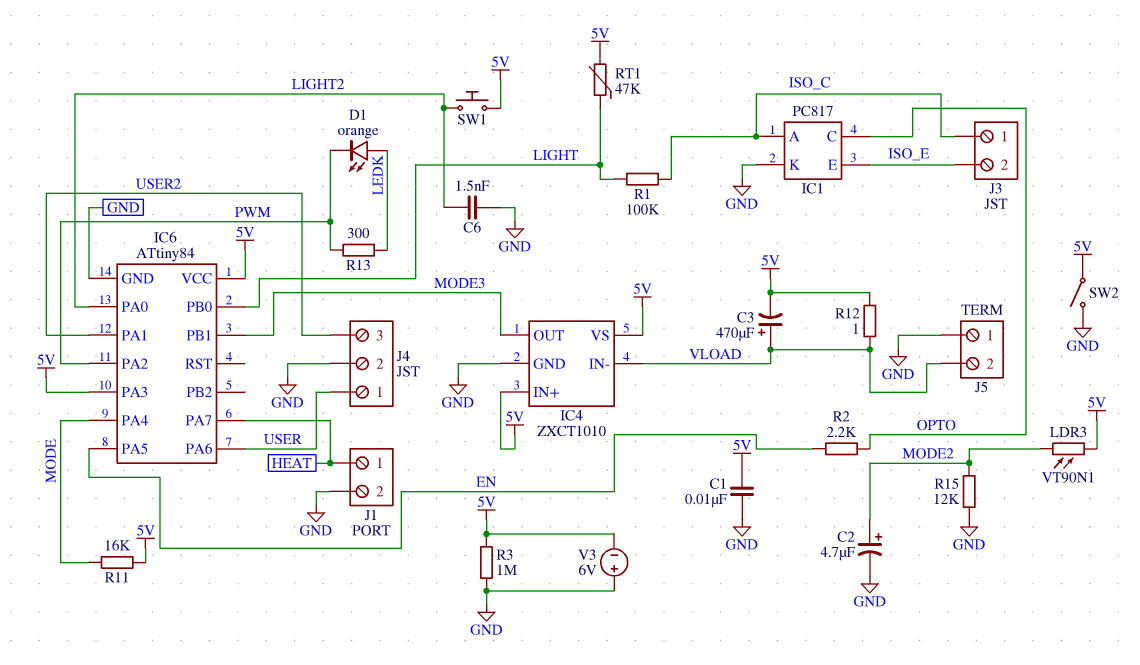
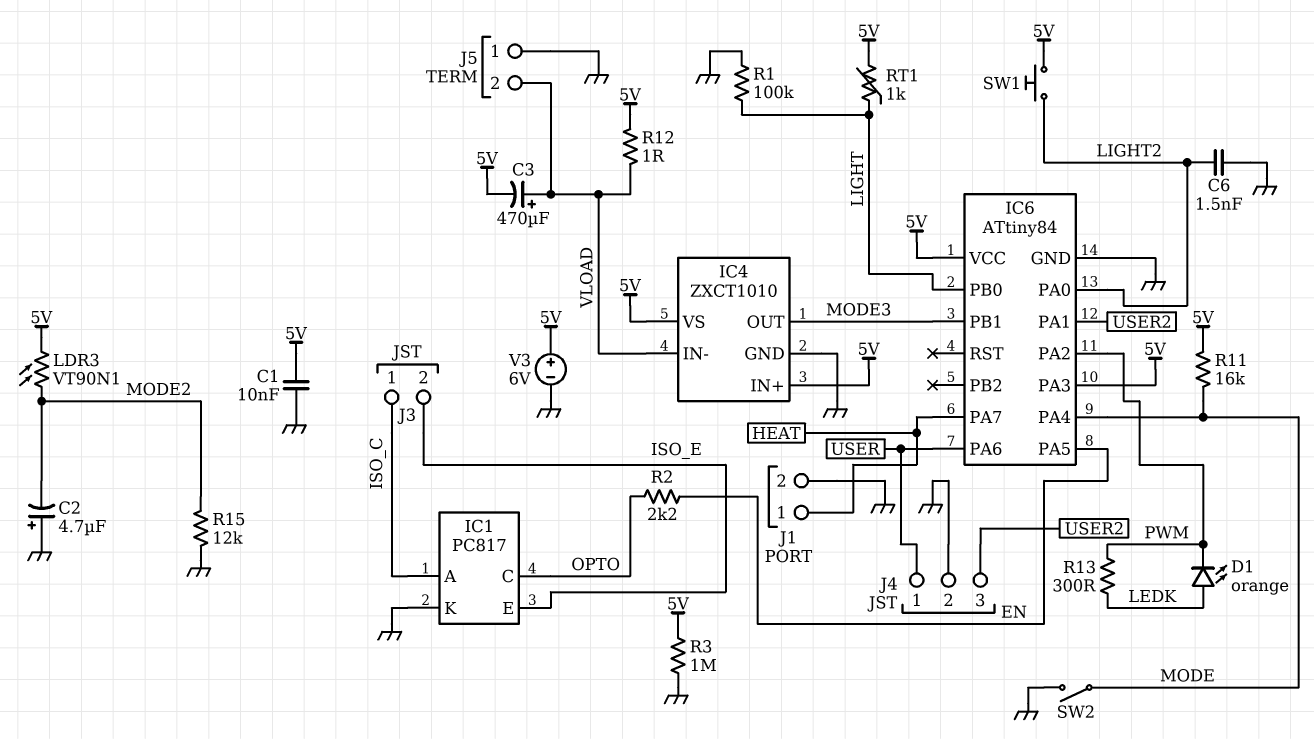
C2: 4.7uF (plus MODE2, minus GND) -> 4.7uF (plus GND, minus MODE2)
R1: 100k (ISO_C, LIGHT) -> 100k (GND, LIGHT)
RT1: 47k (5V, LIGHT) -> 1k (5V, LIGHT)
SW2: switch (5V, GND) -> switch (GND, MODE)
V3: 6V (plus GND, minus 5V) -> 6V (plus 5V, minus GND)

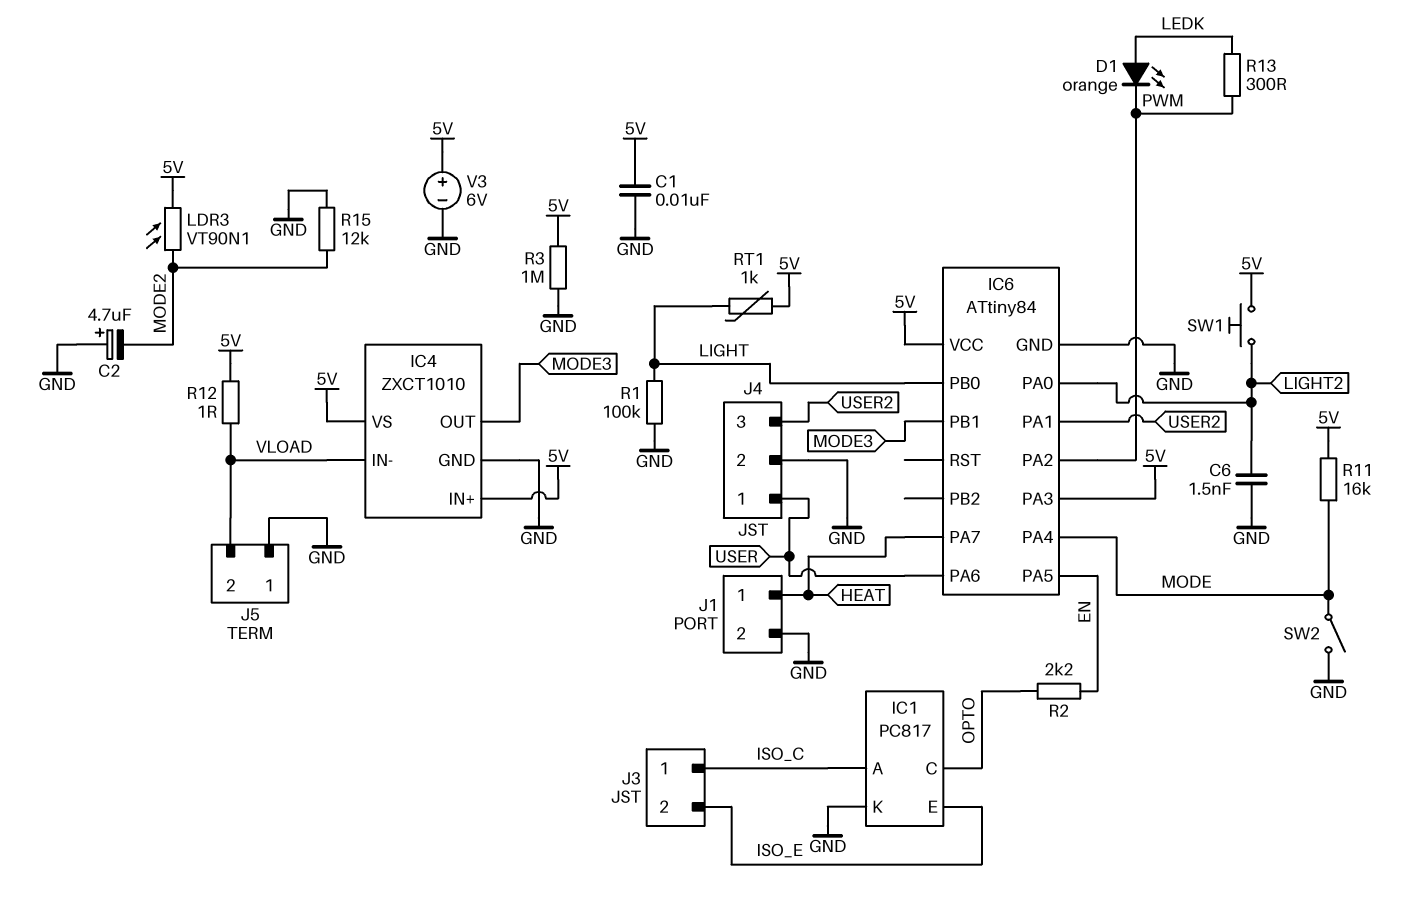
C3: 470uF (plus VLOAD, minus 5V) -> none

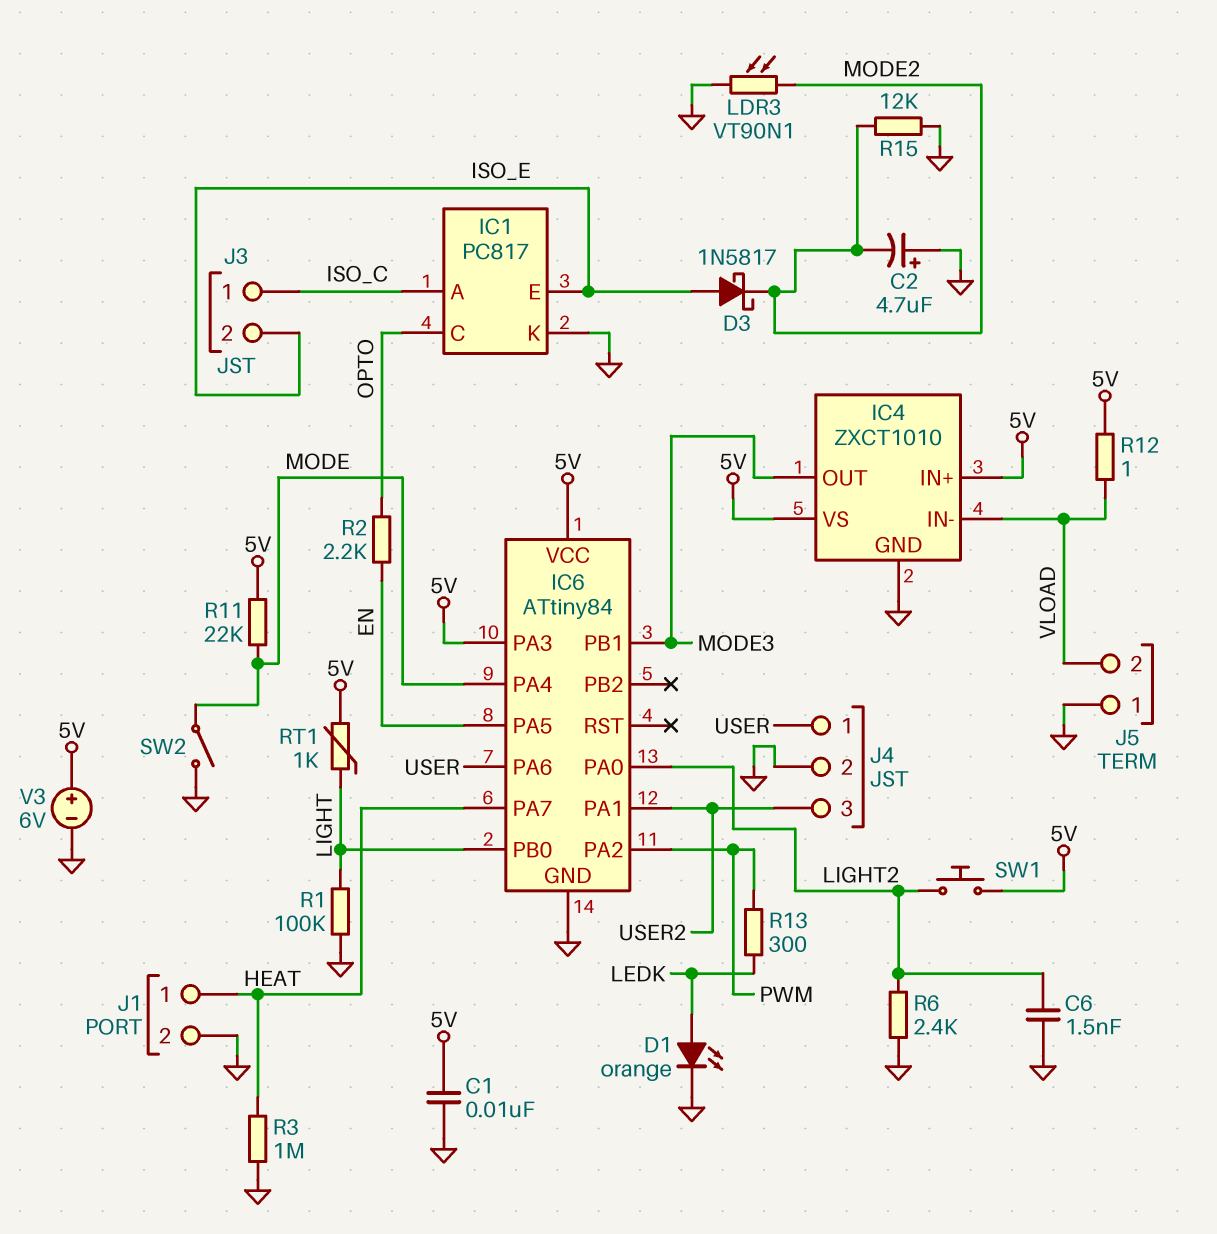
D1: LED orange (A LEDK, K PWM) -> LED orange (A LEDK, K GND)
D3: none -> schottky 1N5817 (A ISO_E, K MODE2)
LDR3: VT90N1 (5V, MODE2) -> VT90N1 (GND, MODE2)
R3: 1M (5V, GND) -> 1M (GND, HEAT)
R6: none -> 2.4k (GND, LIGHT2)
R11: 16k (5V, MODE) -> 22k (5V, MODE)

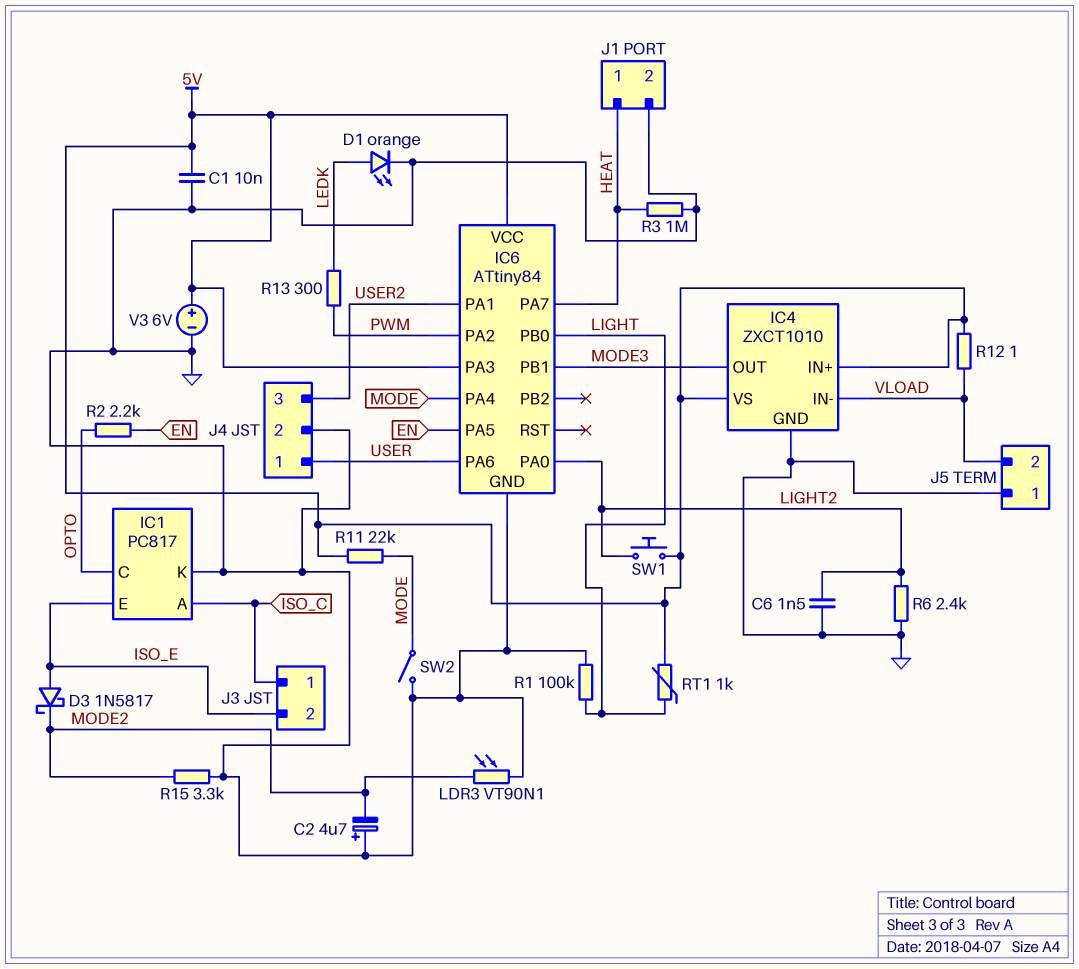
R15: 12k (GND, MODE2) -> 3.3k (GND, MODE2)

